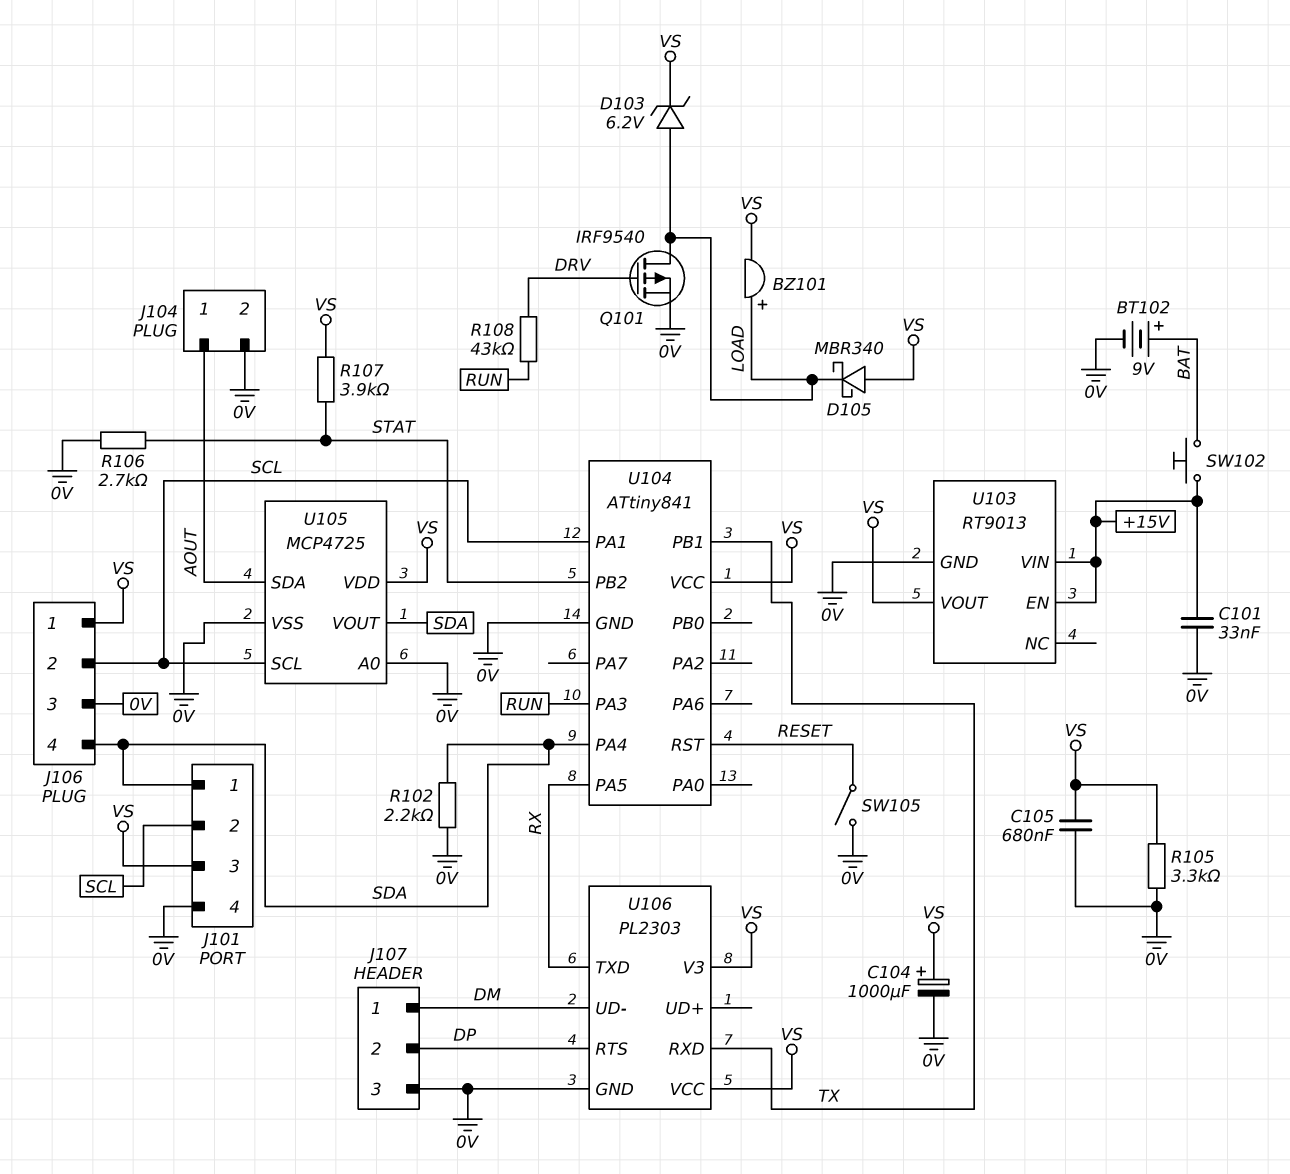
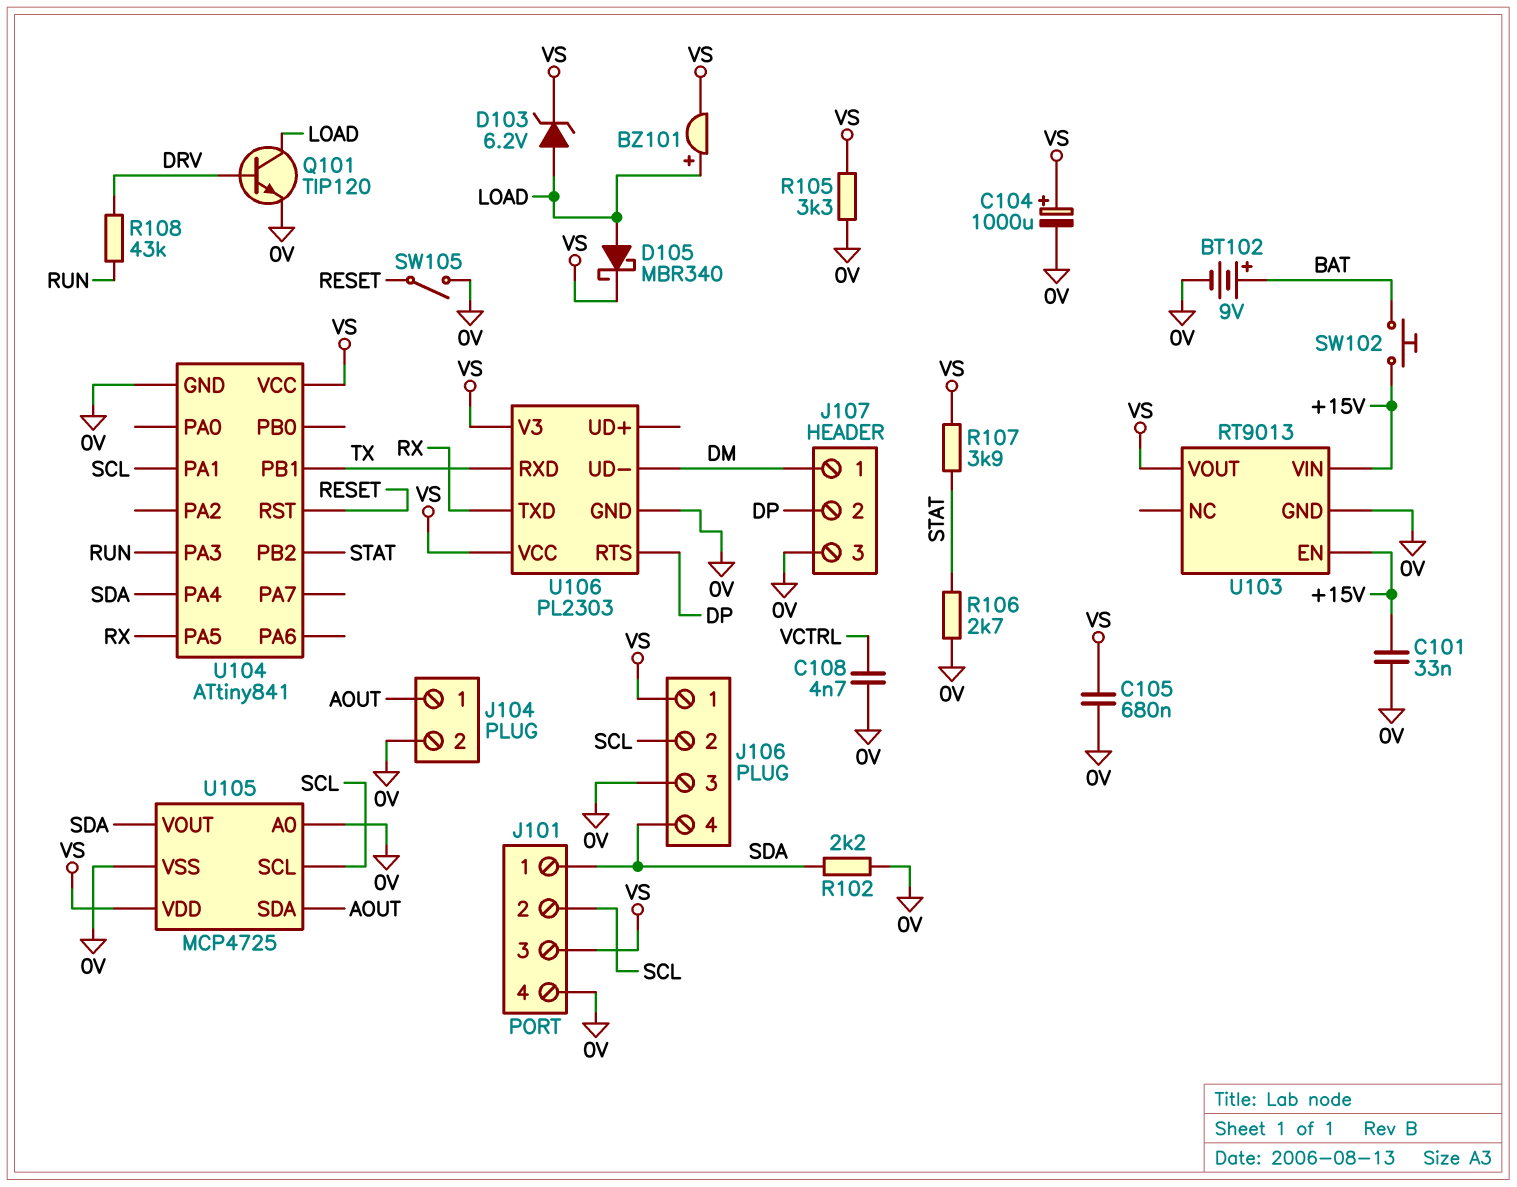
C108: none -> 4.7nF (0V, VCTRL)
D105: schottky MBR340 (A VS, K LOAD) -> schottky MBR340 (A LOAD, K VS)
Q101: PMOS IRF9540 (G DRV, D LOAD, S 0V) -> NPN TIP120 (B DRV, C LOAD, E 0V)

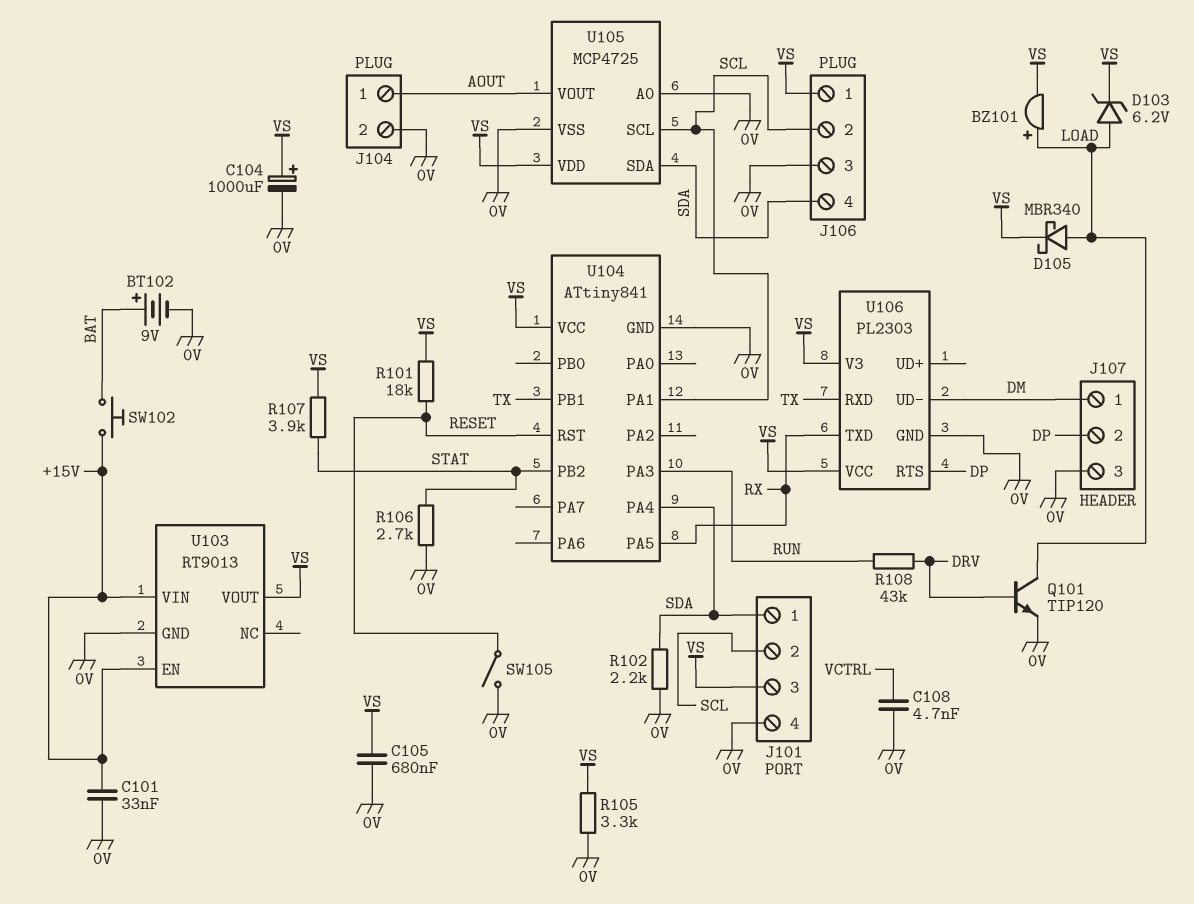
R101: none -> 18k (RESET, VS)
U105 pin SDA: AOUT -> SDA
U105 pin VOUT: SDA -> AOUT

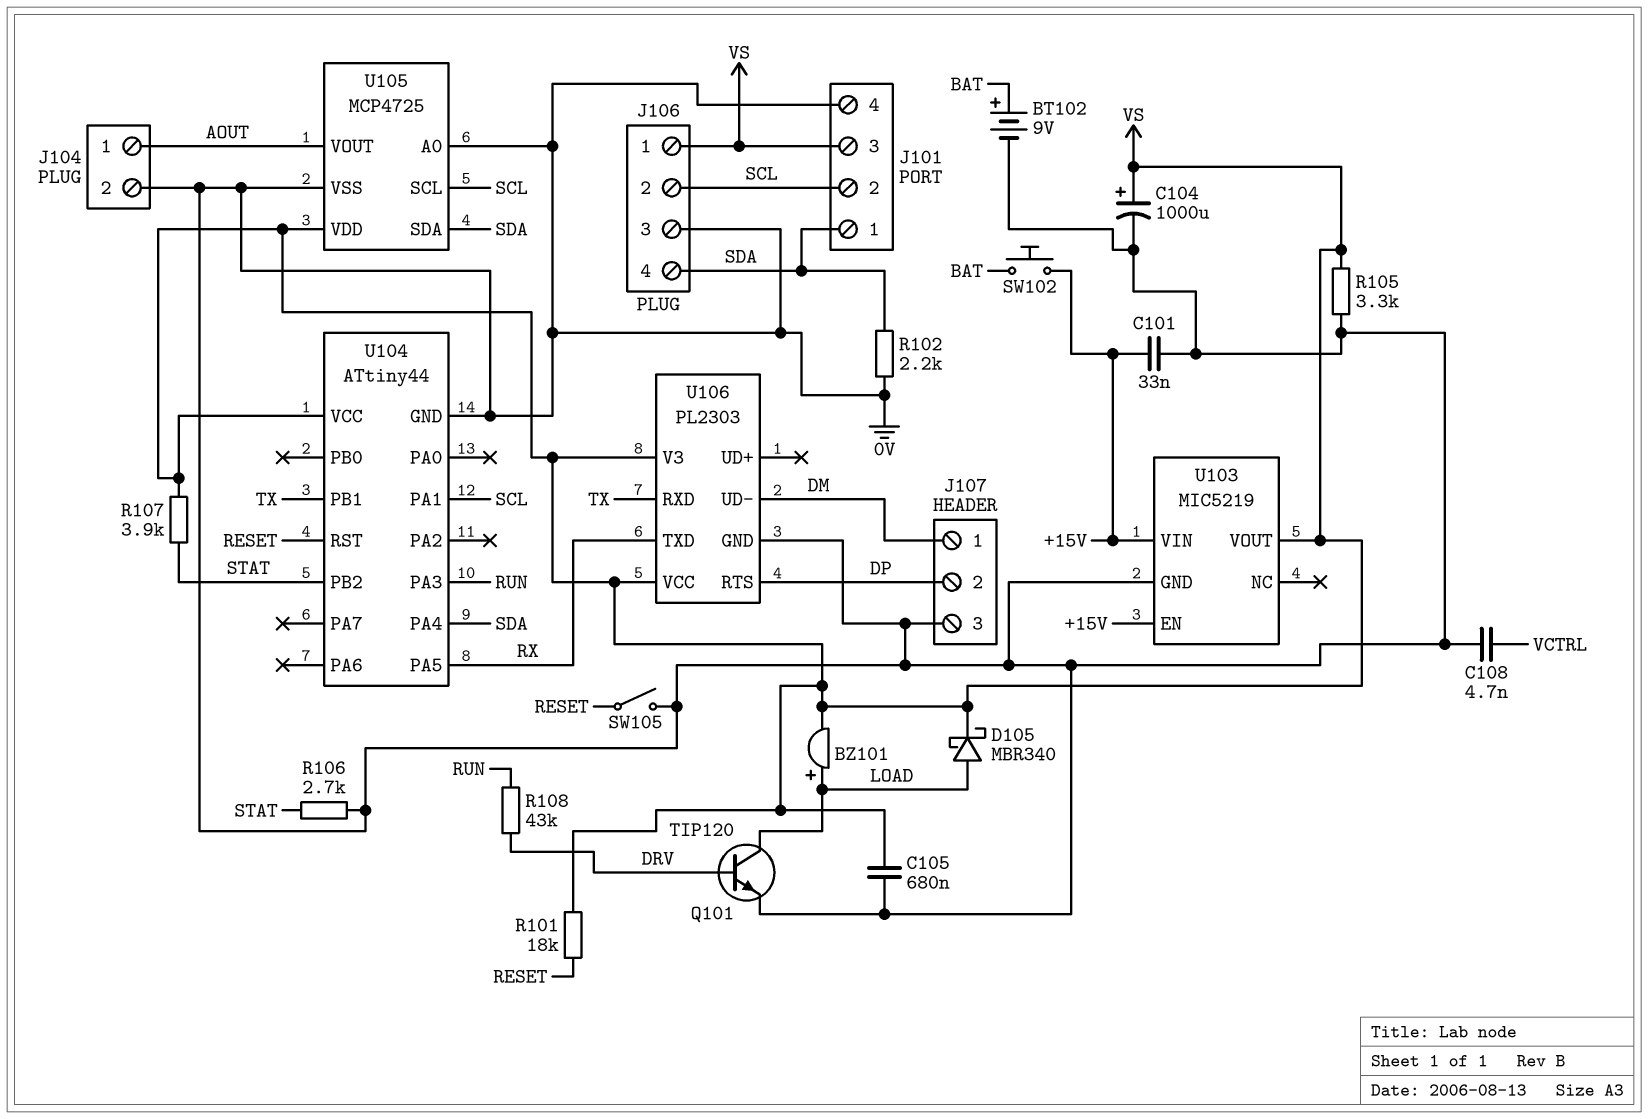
D103: zener 6.2V (A LOAD, K VS) -> none
U103: RT9013 -> MIC5219
U104: ATtiny841 -> ATtiny44

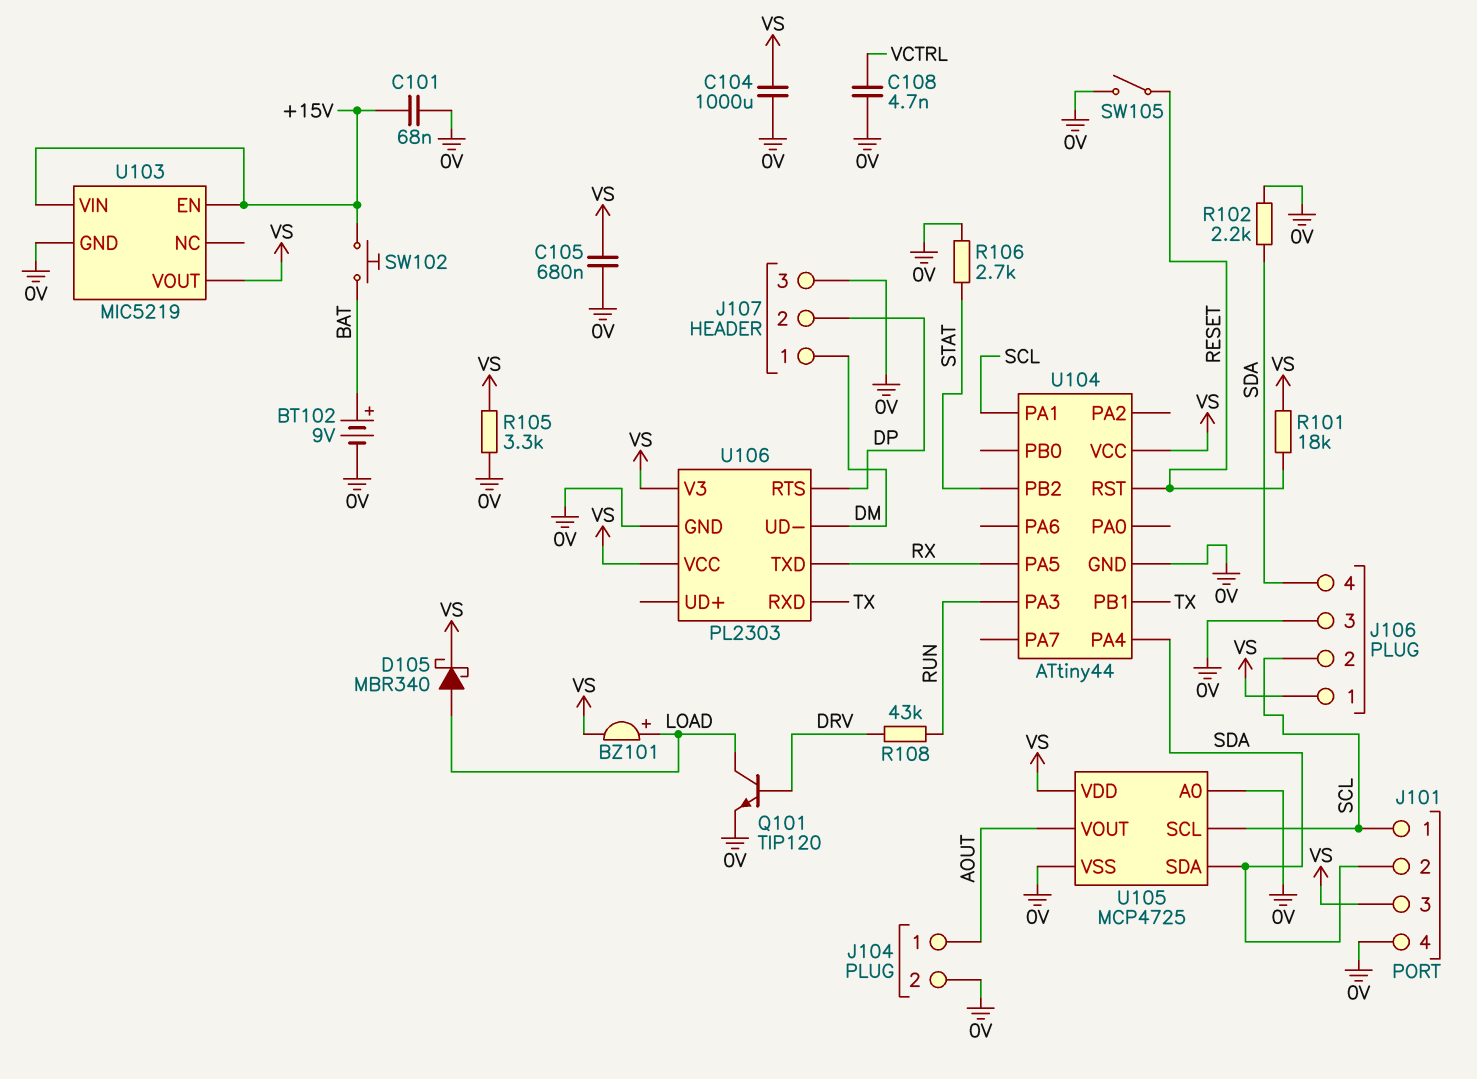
C101: 33nF (+15V, 0V) -> 68nF (+15V, 0V)
C104: 1000uF (plus VS, minus 0V) -> 1000uF (0V, VS)
J101 pin 1: SDA -> SCL
J101 pin 2: SCL -> SDA
R107: 3.9k (STAT, VS) -> none

